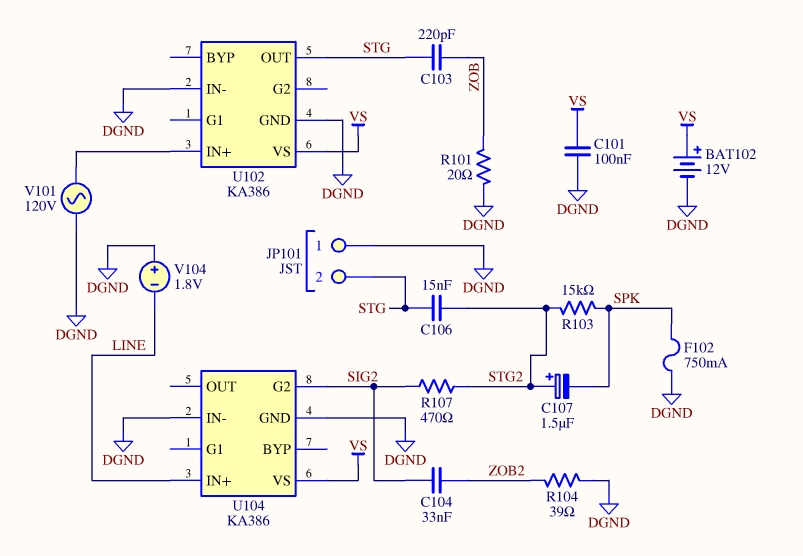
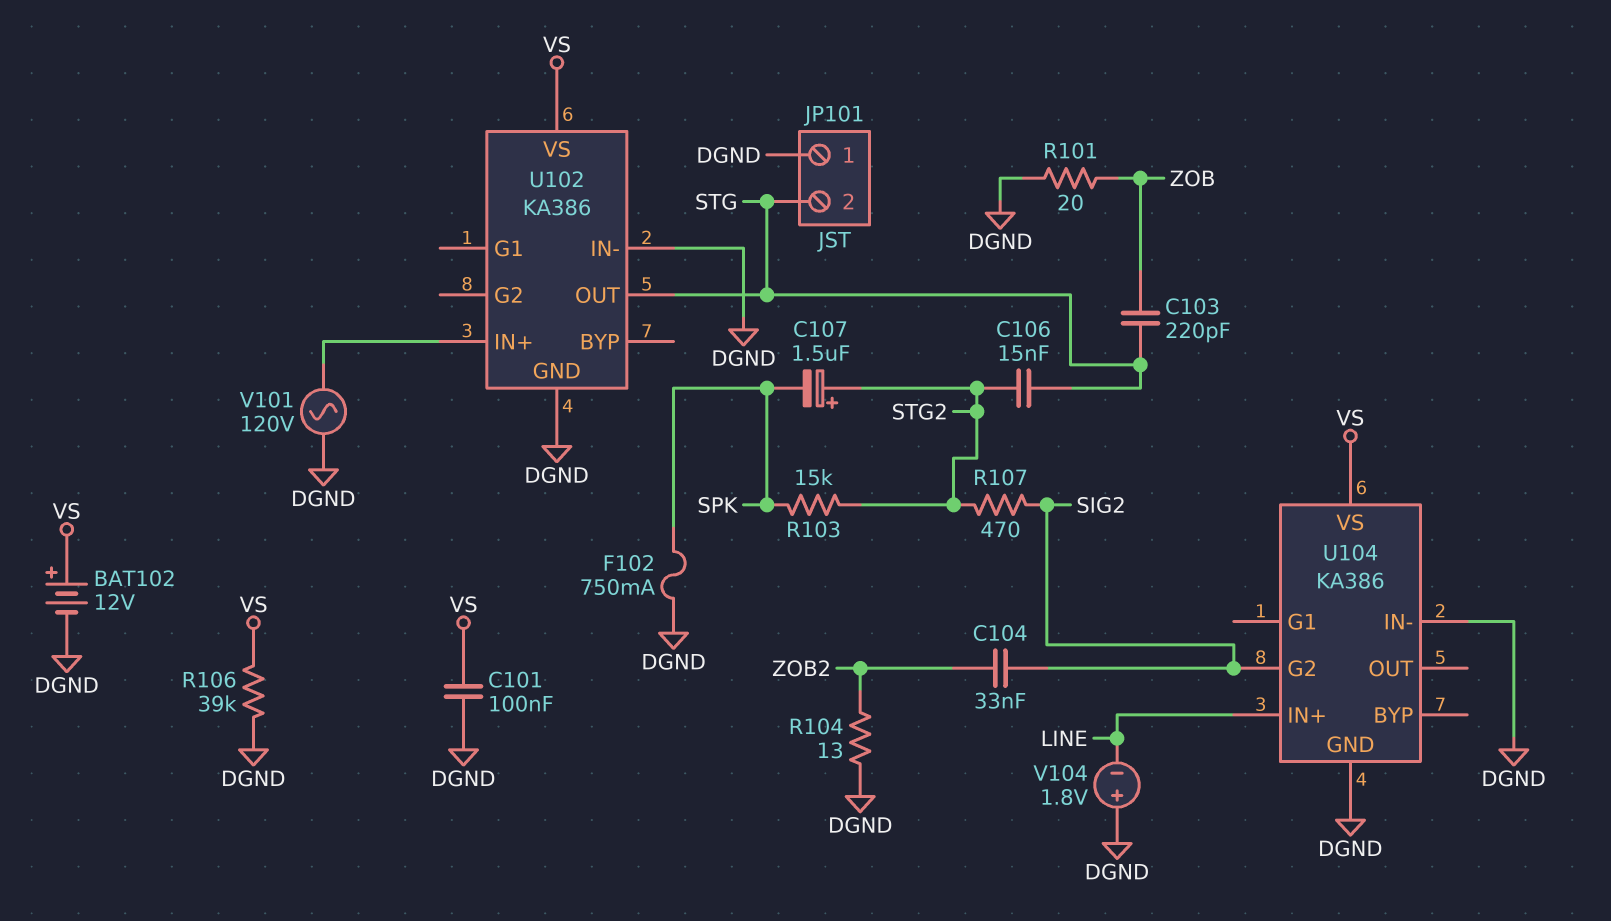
R104: 39 (DGND, ZOB2) -> 13 (DGND, ZOB2)
R106: none -> 39k (DGND, VS)

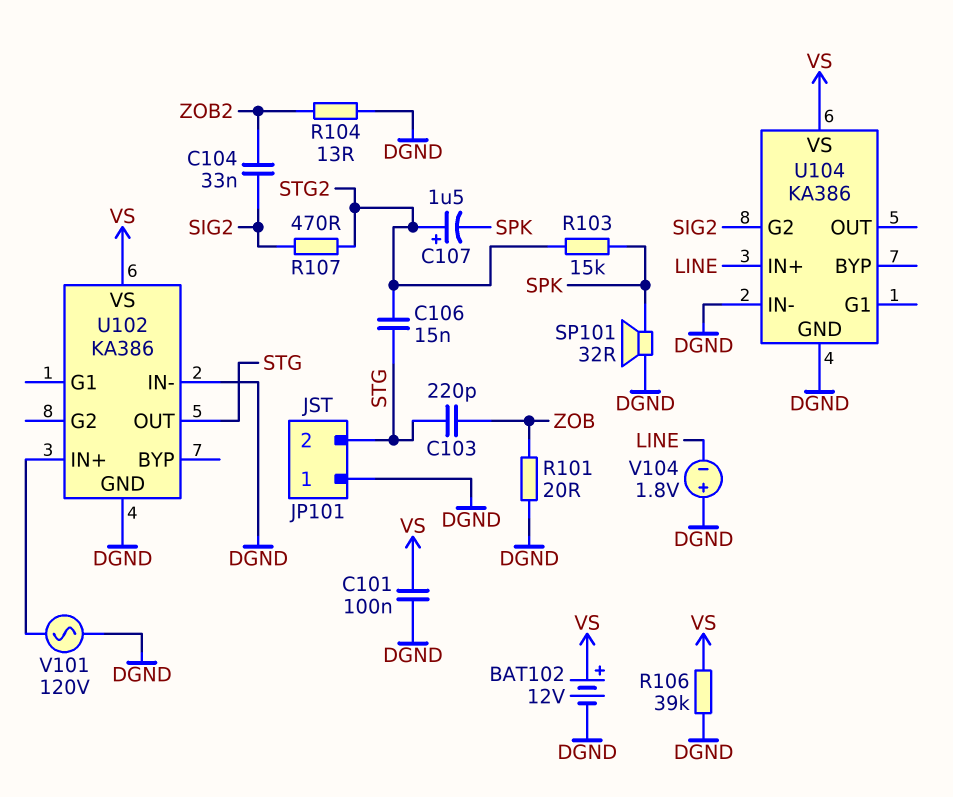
F102: 750mA (DGND, SPK) -> none
SP101: none -> speaker 32R (DGND, SPK)

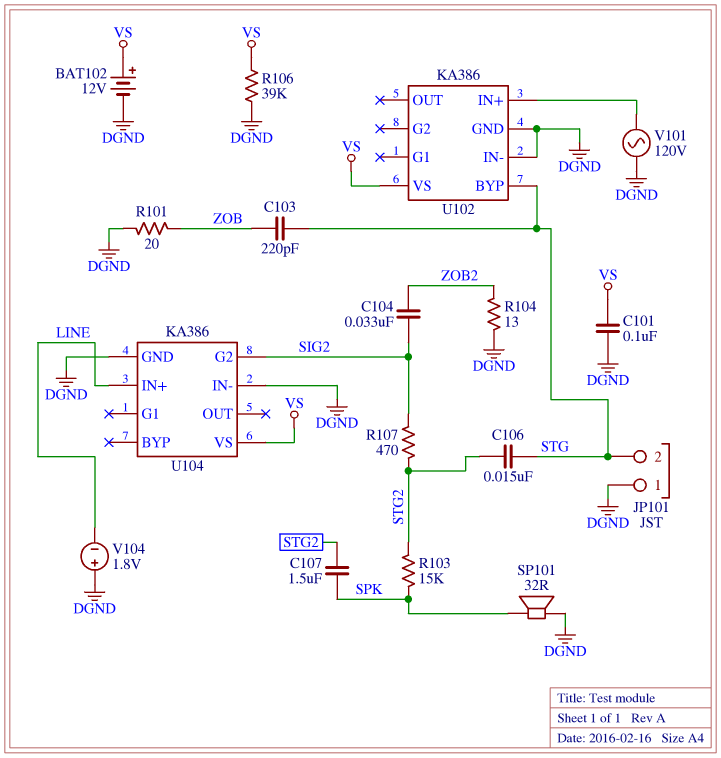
C107: 1.5uF (plus STG2, minus SPK) -> 1.5uF (SPK, STG2)
U102 pin BYP: none -> STG
U102 pin OUT: STG -> none

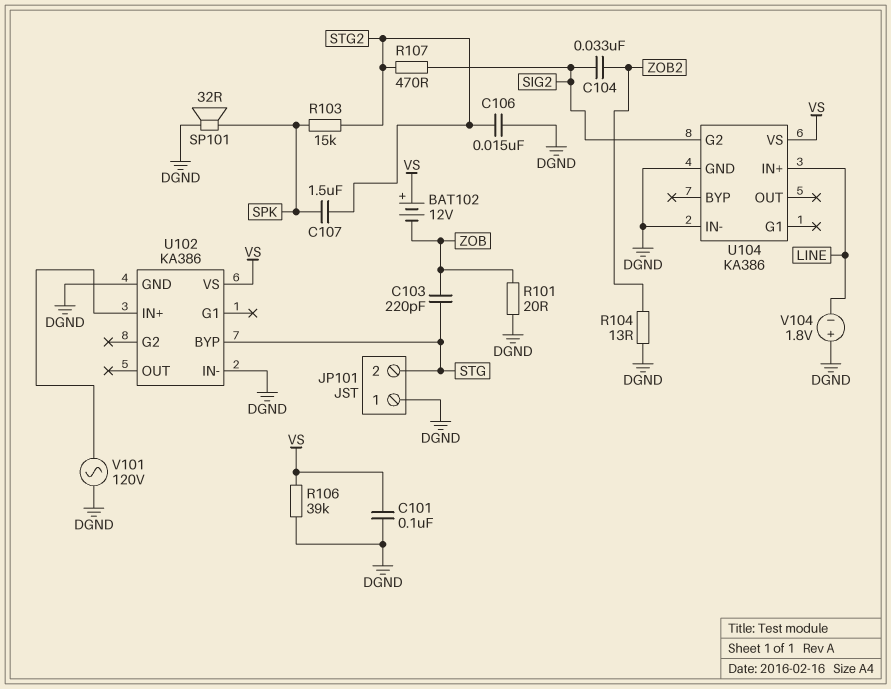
BAT102: 12V (plus VS, minus DGND) -> 12V (plus VS, minus ZOB)
C106: 15nF (STG, STG2) -> 15nF (DGND, STG2)

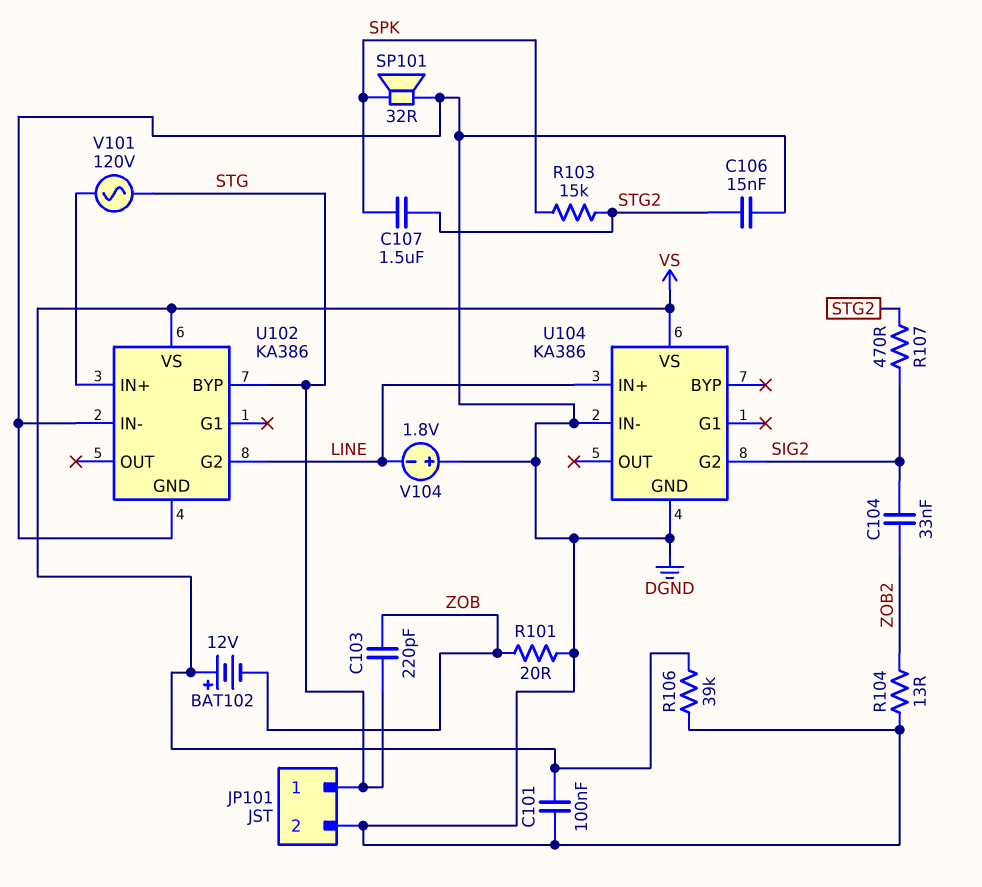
JP101 pin 1: DGND -> STG
JP101 pin 2: STG -> DGND
U102 pin G2: none -> LINE
V101: AC 120V (DGND, U102/IN+) -> AC 120V (STG, U102/IN+)

